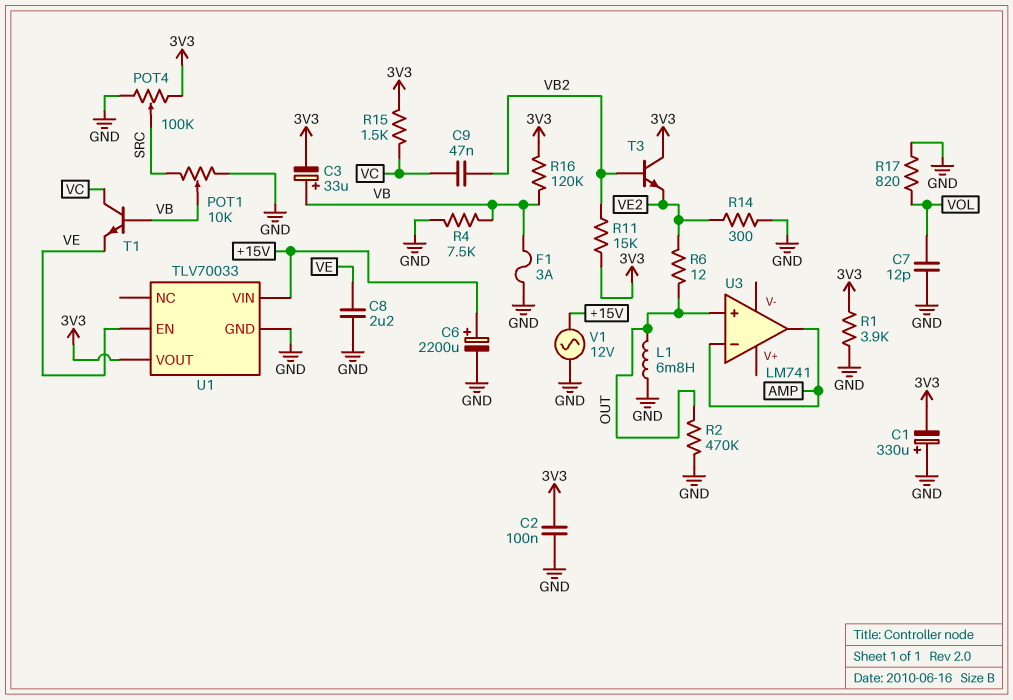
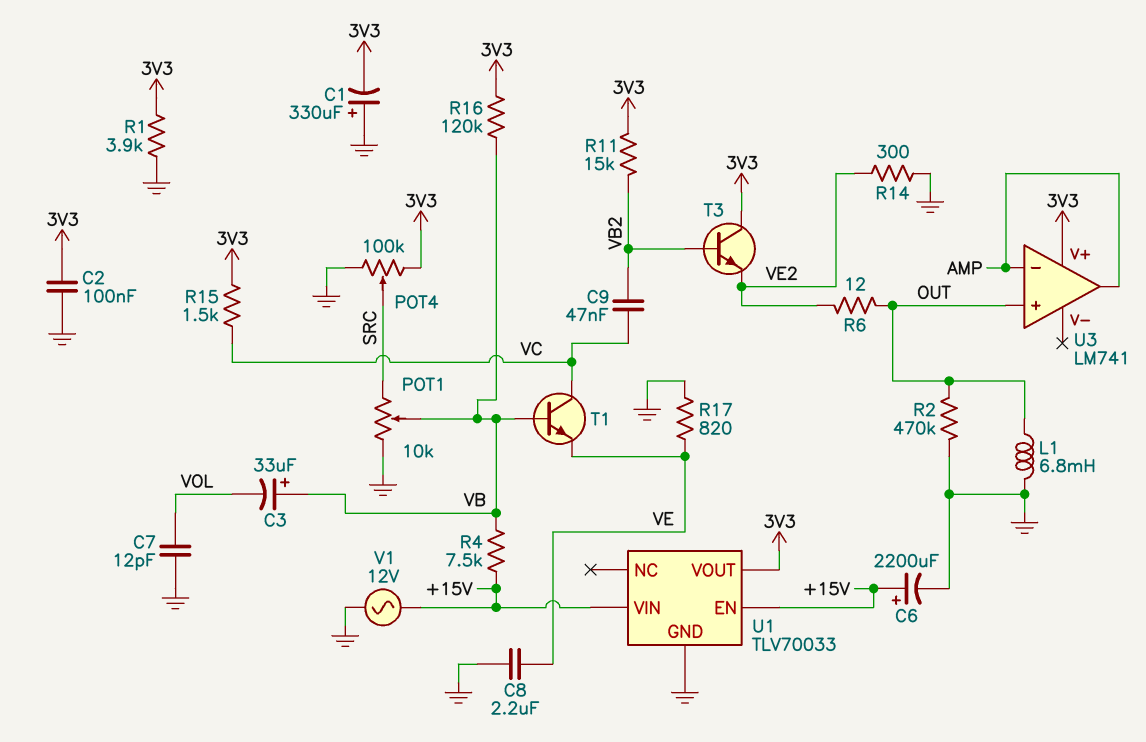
C3: 33uF (plus VB, minus 3V3) -> 33uF (plus VB, minus VOL)
F1: 3A (GND, VB) -> none
R4: 7.5k (GND, VB) -> 7.5k (+15V, VB)
R17: 820 (GND, VOL) -> 820 (GND, VE)
U1 pin EN: VE -> +15V
U3 pin V+: none -> 3V3

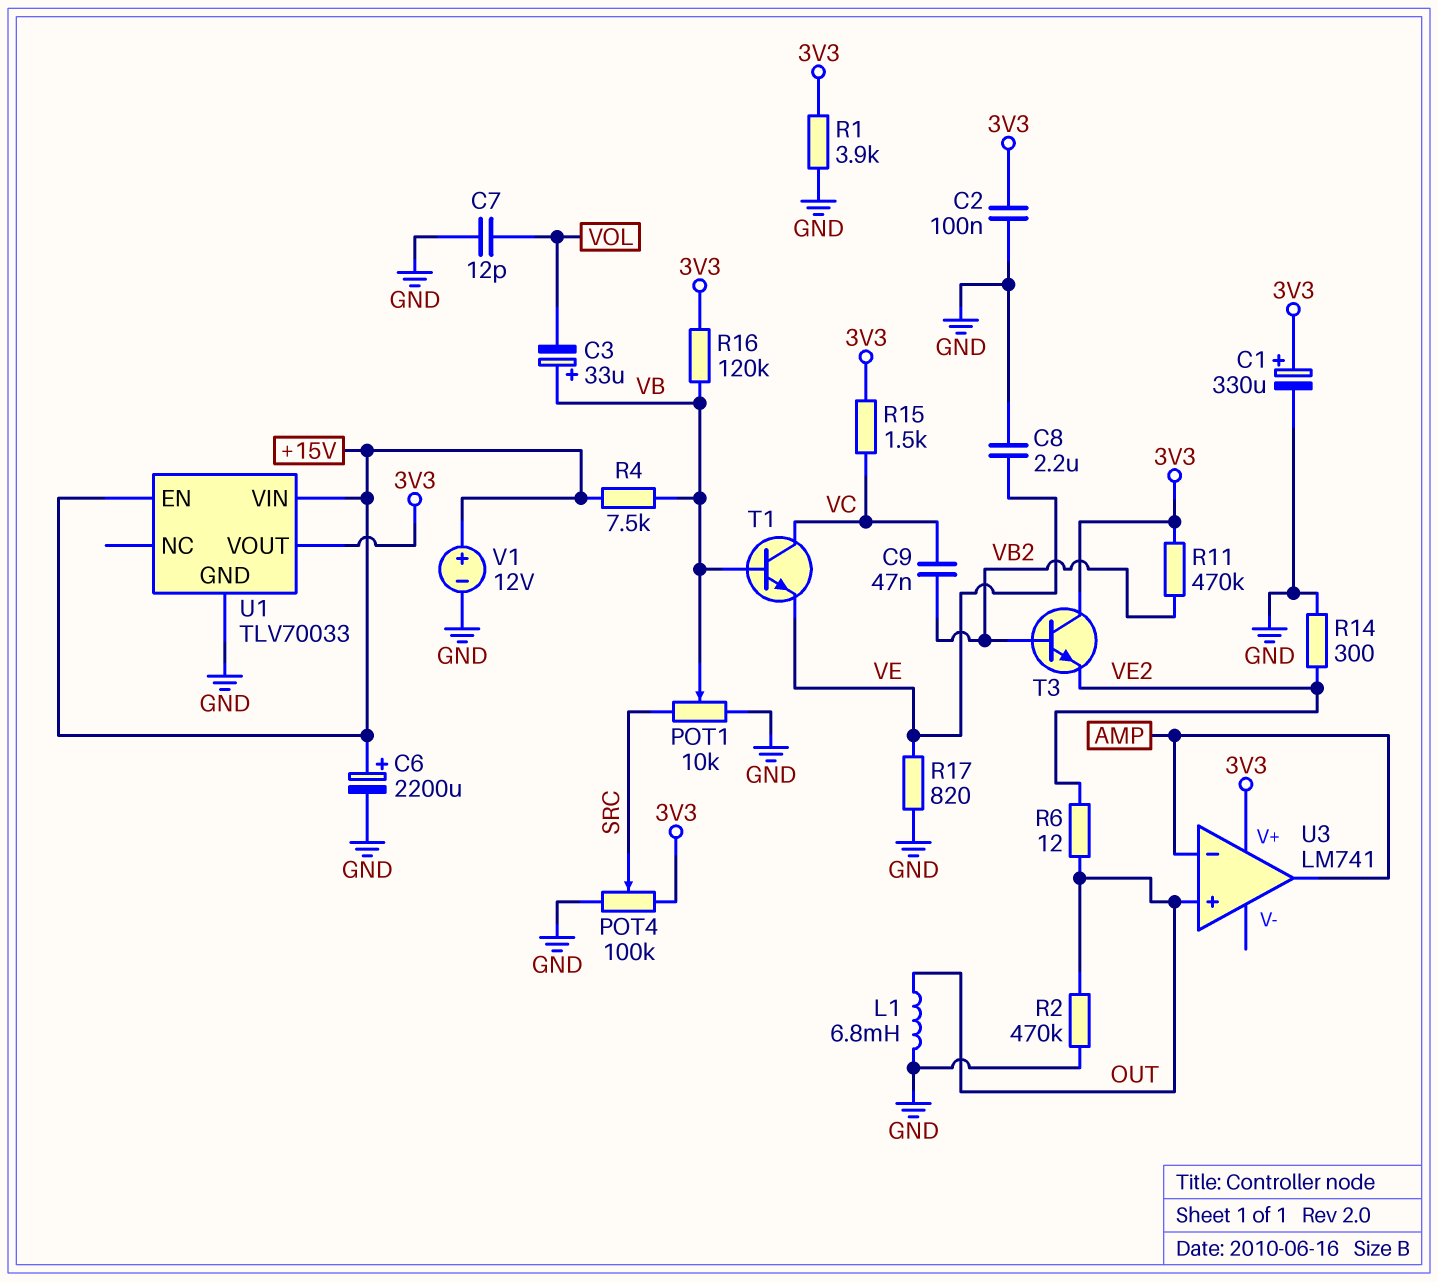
C1: 330uF (plus GND, minus 3V3) -> 330uF (plus 3V3, minus GND)
R11: 15k (3V3, VB2) -> 470k (3V3, VB2)
V1: AC 12V (+15V, GND) -> 12V (plus +15V, minus GND)

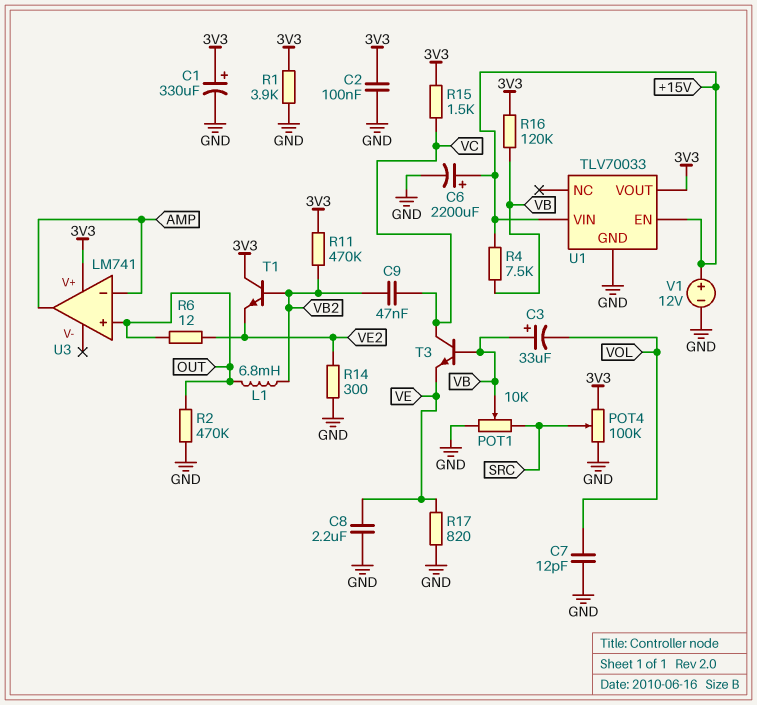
L1: 6.8mH (GND, OUT) -> 6.8mH (OUT, VB2)
T1: NPN (B VB, C VC, E VE) -> NPN (B VB2, C 3V3, E VE2)
T3: NPN (B VB2, C 3V3, E VE2) -> NPN (B VB, C VC, E VE)

